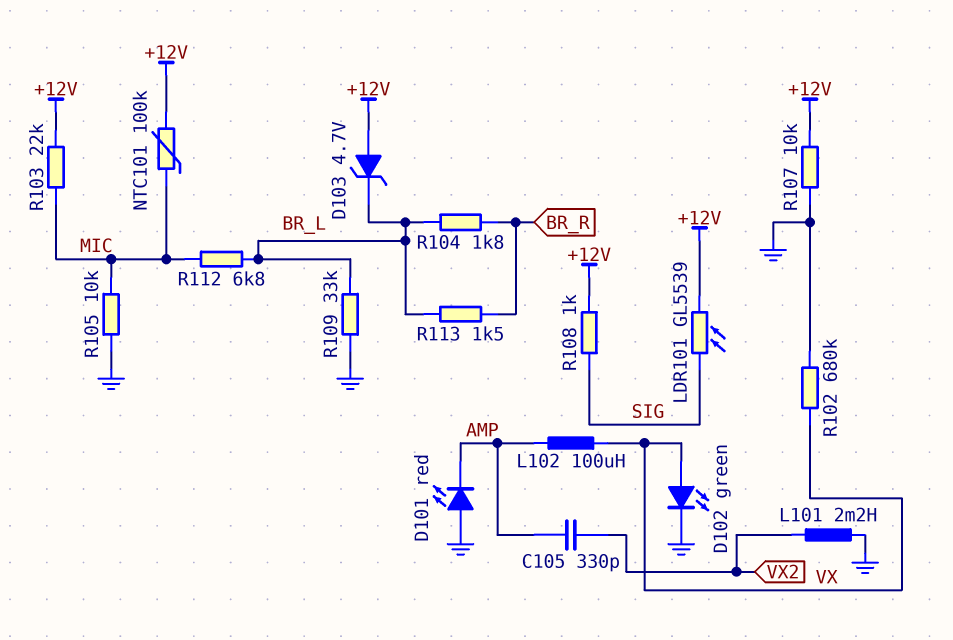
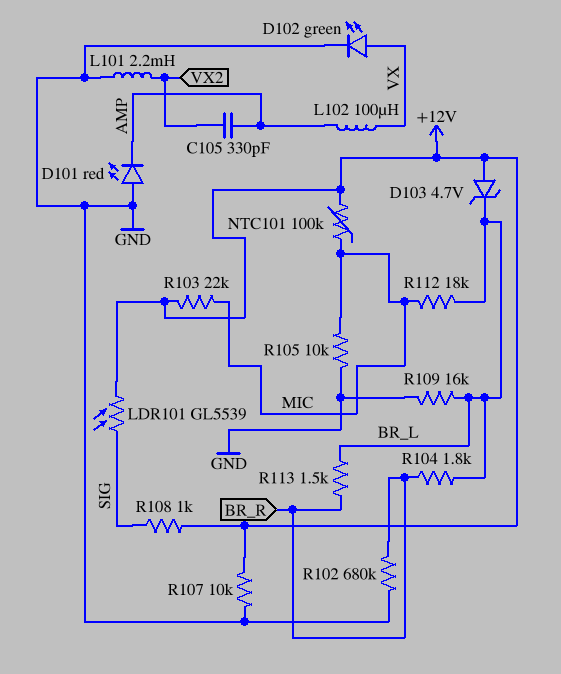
R102: 680k (GND, VX) -> 680k (BR_R, GND)
R109: 33k (BR_L, GND) -> 16k (BR_L, GND)
R112: 6.8k (BR_L, MIC) -> 18k (BR_L, MIC)

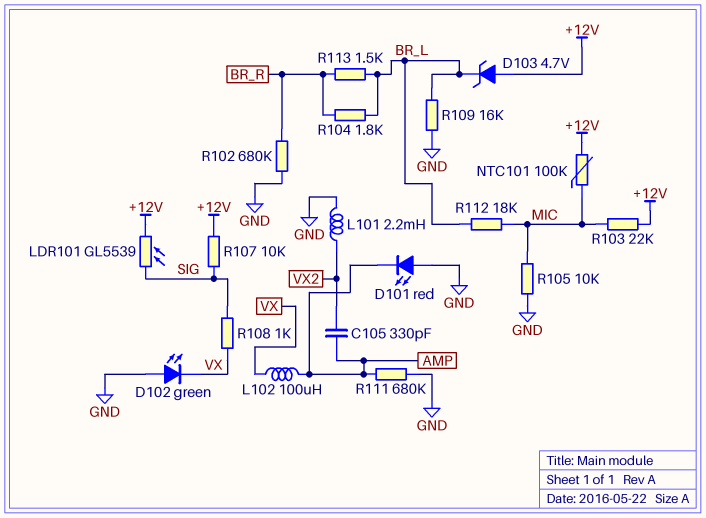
D102: LED green (A VX, K GND) -> LED green (A GND, K VX)
R107: 10k (+12V, GND) -> 10k (+12V, SIG)
R108: 1k (+12V, SIG) -> 1k (SIG, VX)
R111: none -> 680k (AMP, GND)

